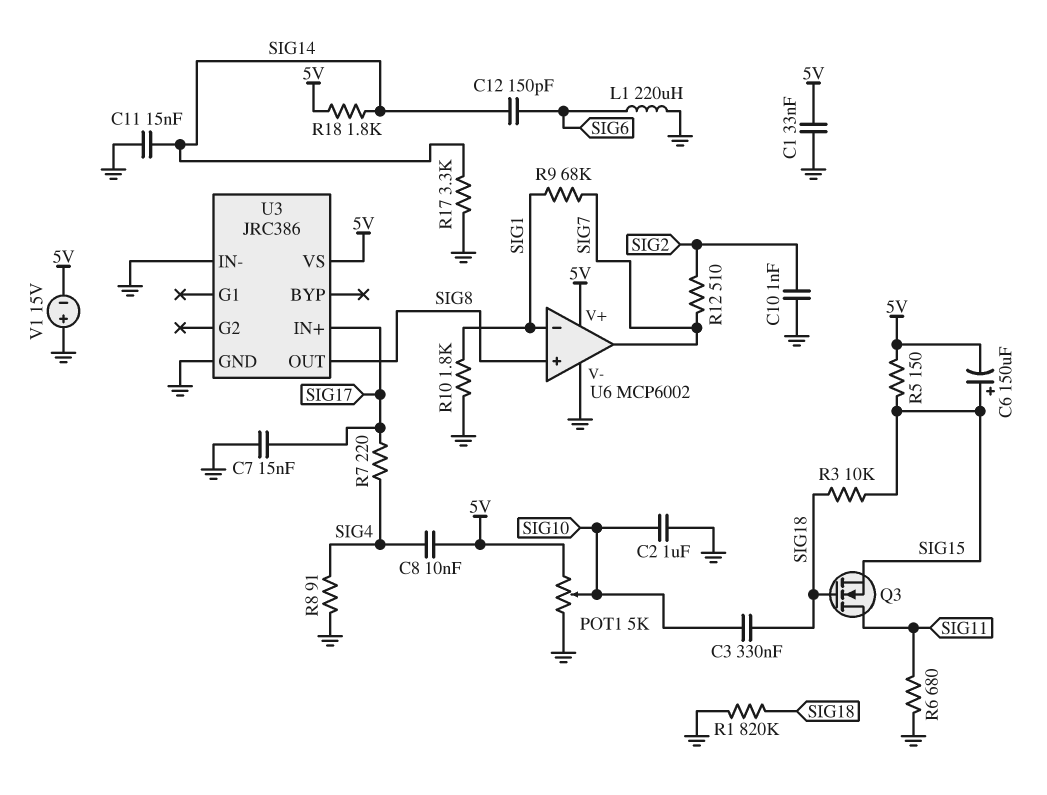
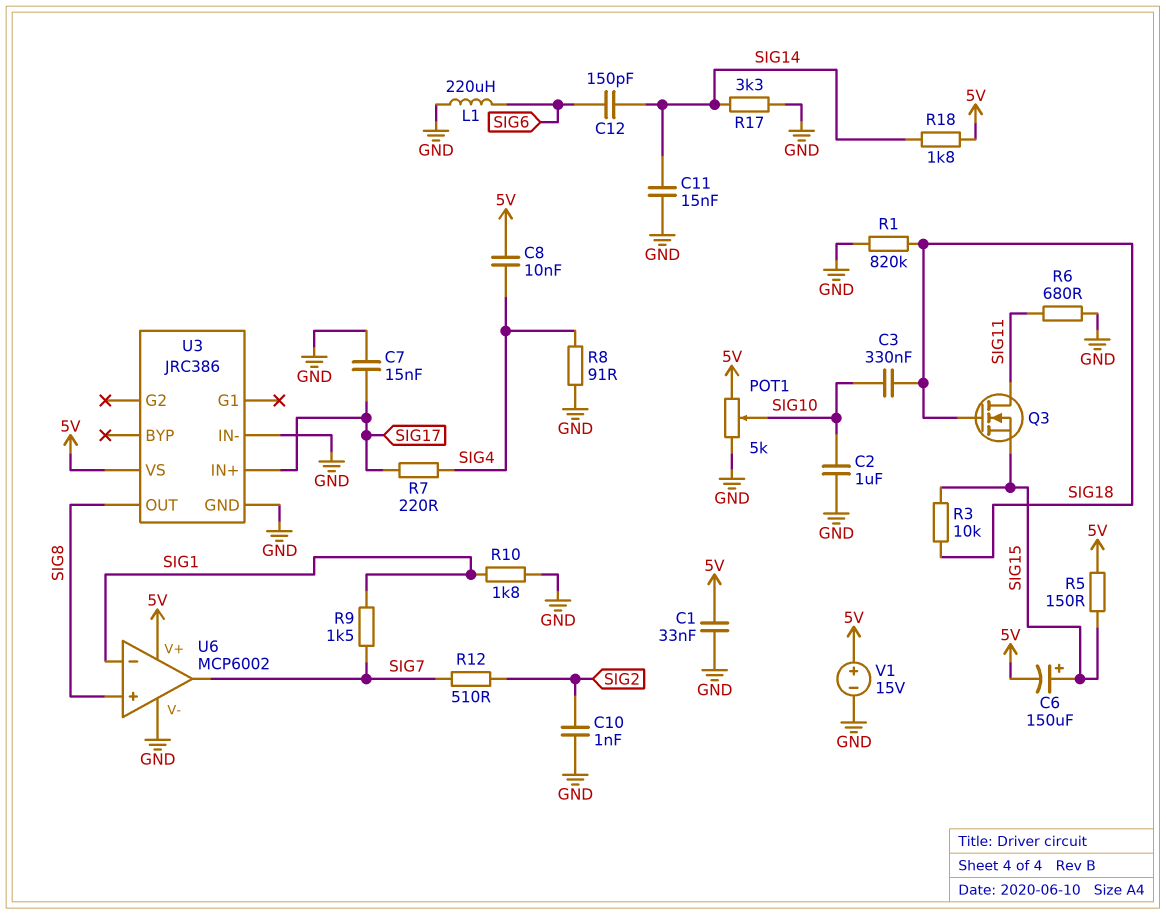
R9: 68k (SIG1, SIG7) -> 1.5k (SIG1, SIG7)
V1: 15V (plus GND, minus 5V) -> 15V (plus 5V, minus GND)

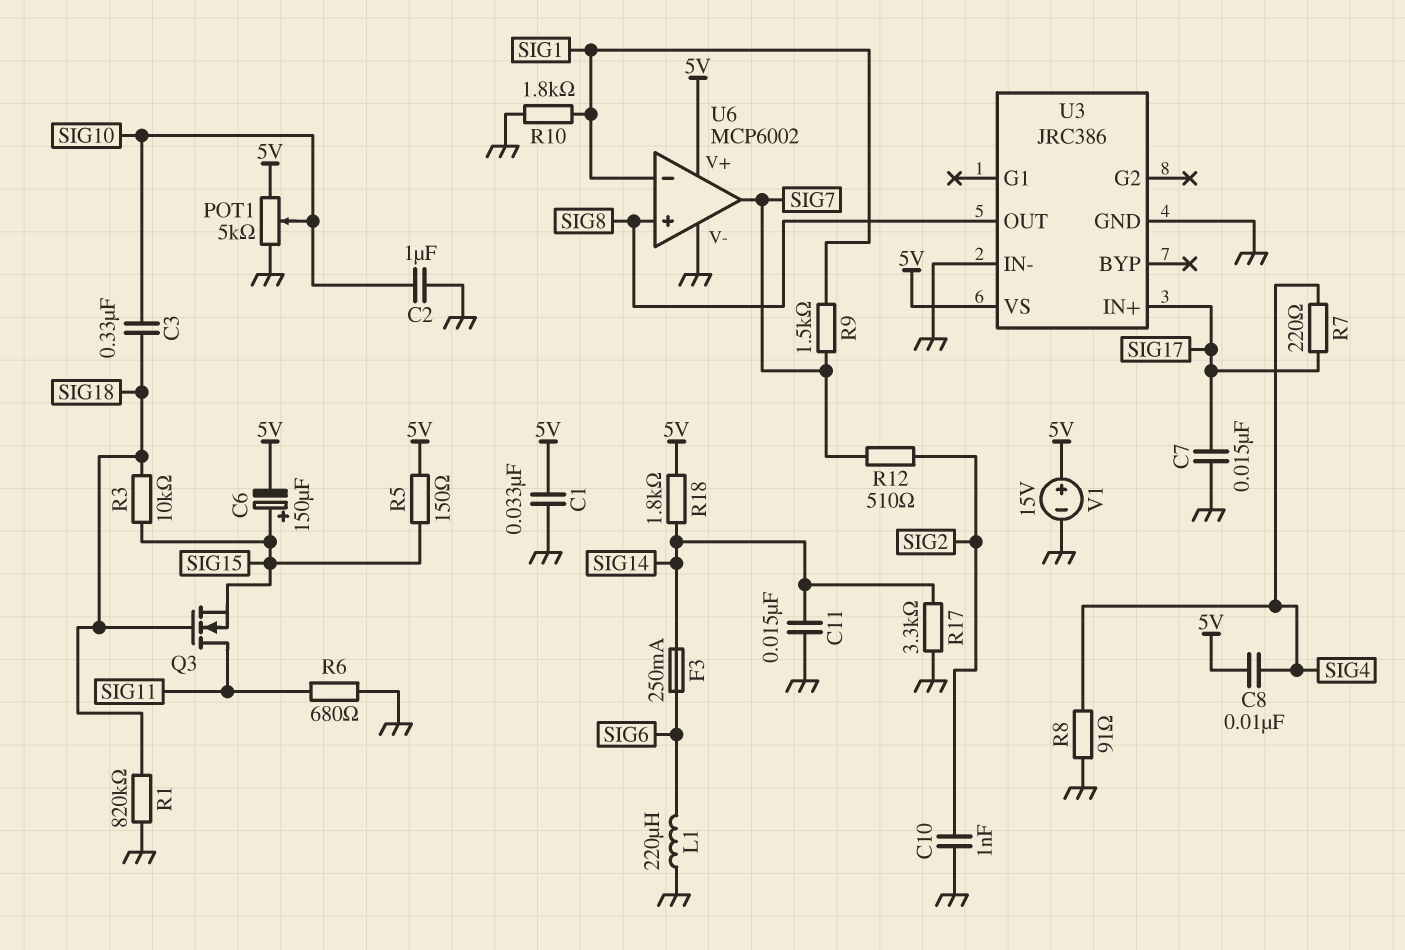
C12: 150pF (SIG6, SIG14) -> none
F3: none -> 250mA (SIG6, SIG14)

